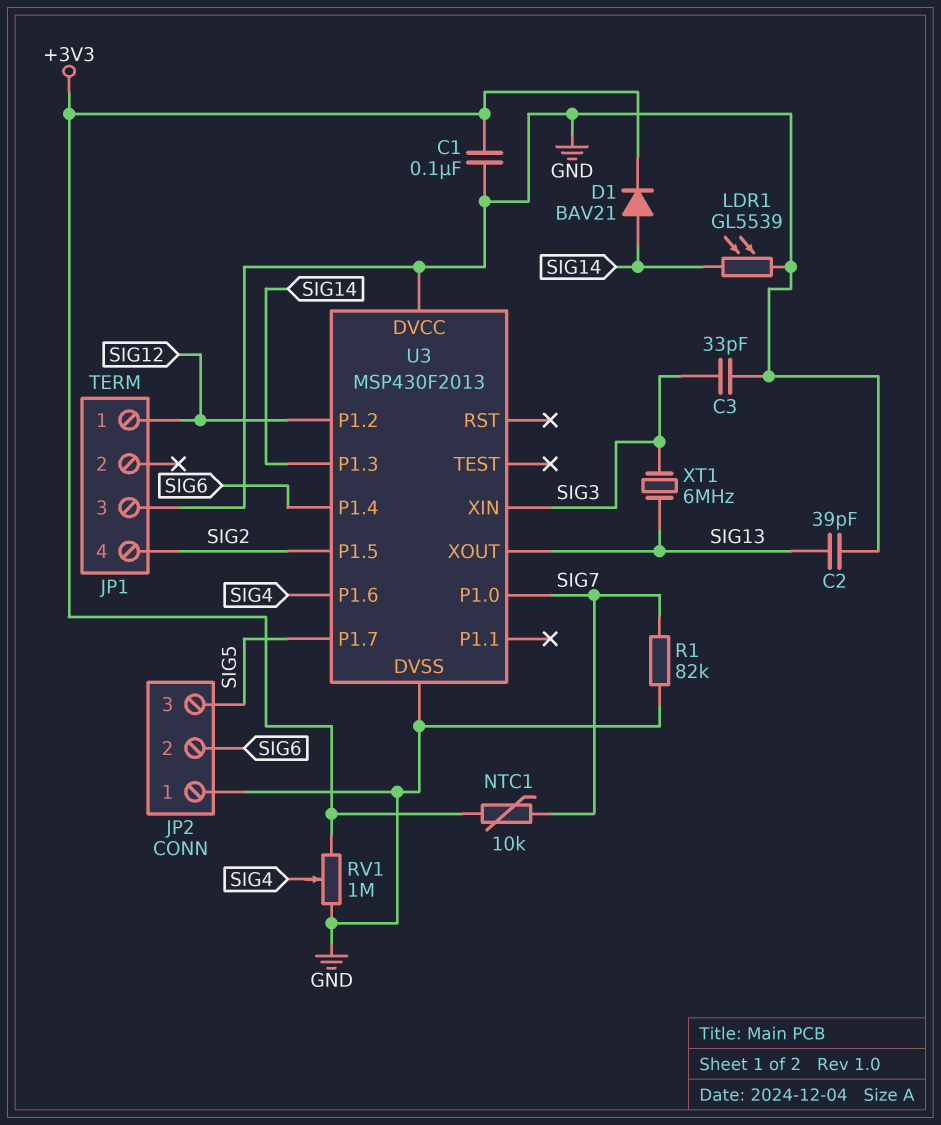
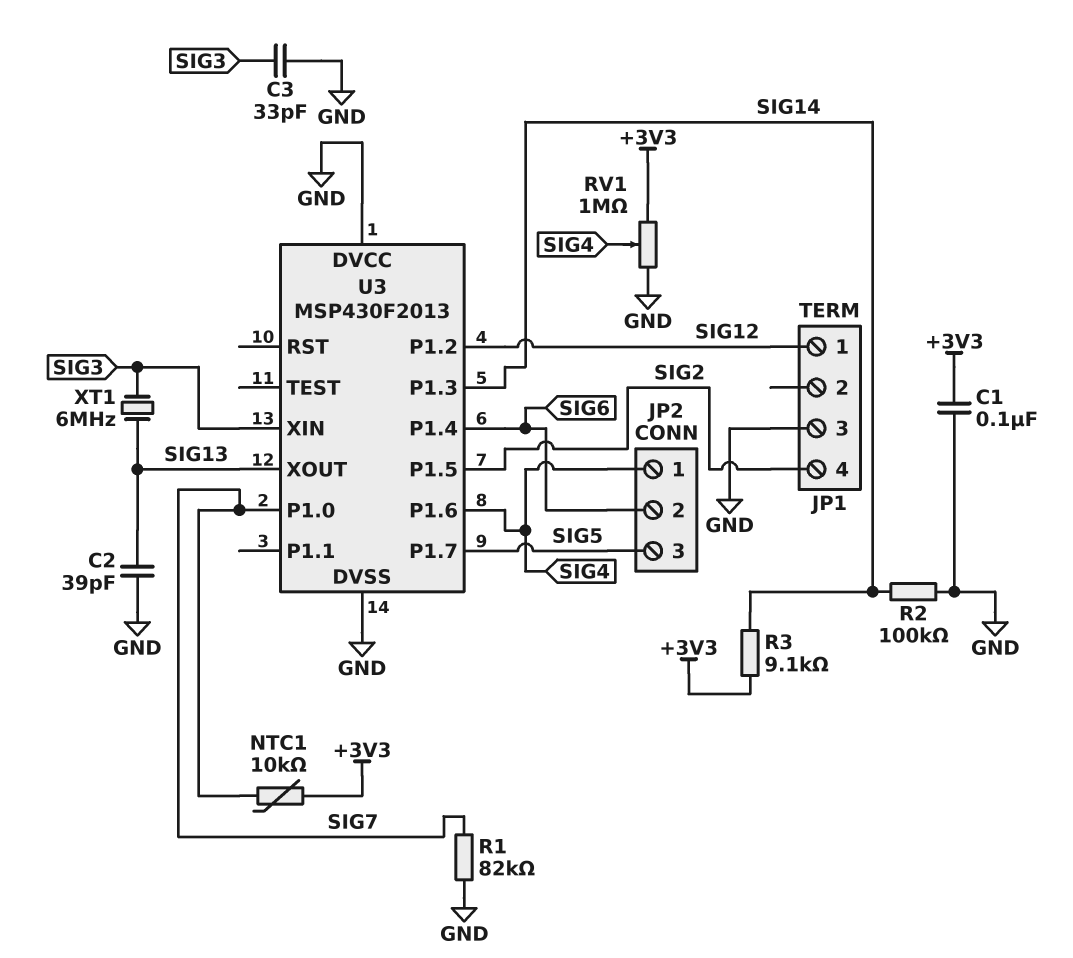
D1: diode BAV21 (A SIG14, K +3V3) -> none
JP2 pin 1: GND -> SIG4
LDR1: GL5539 (GND, SIG14) -> none
R2: none -> 100k (GND, SIG14)
R3: none -> 9.1k (+3V3, SIG14)

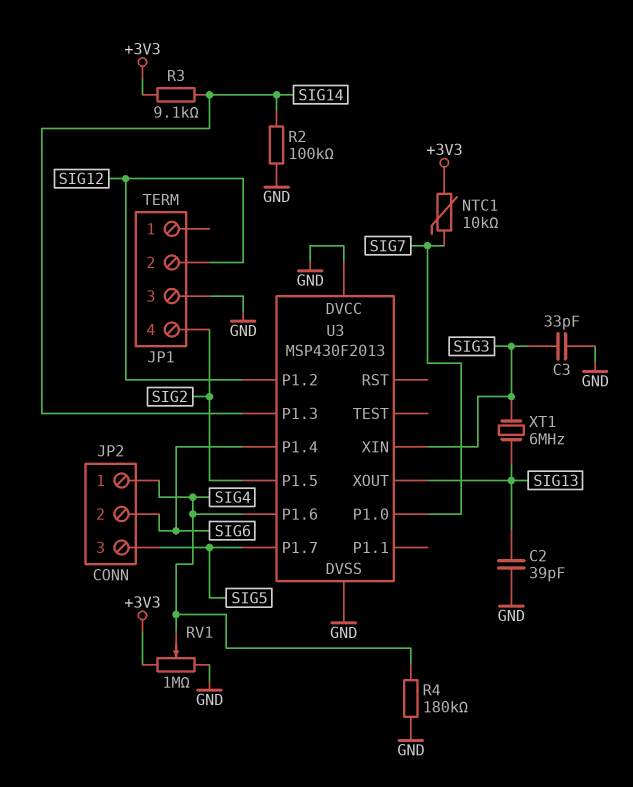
C1: 100nF (+3V3, GND) -> none
JP1 pin 1: SIG12 -> none
JP1 pin 2: none -> SIG12
R1: 82k (GND, SIG7) -> none
R4: none -> 180k (GND, SIG4)

